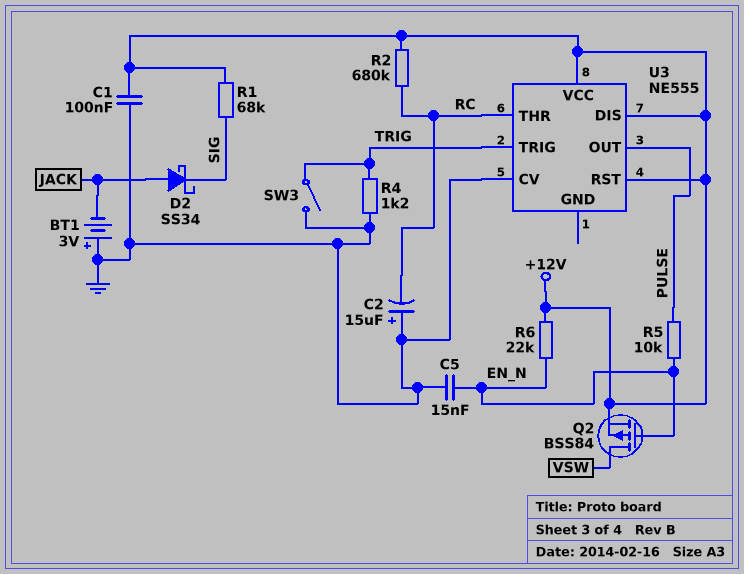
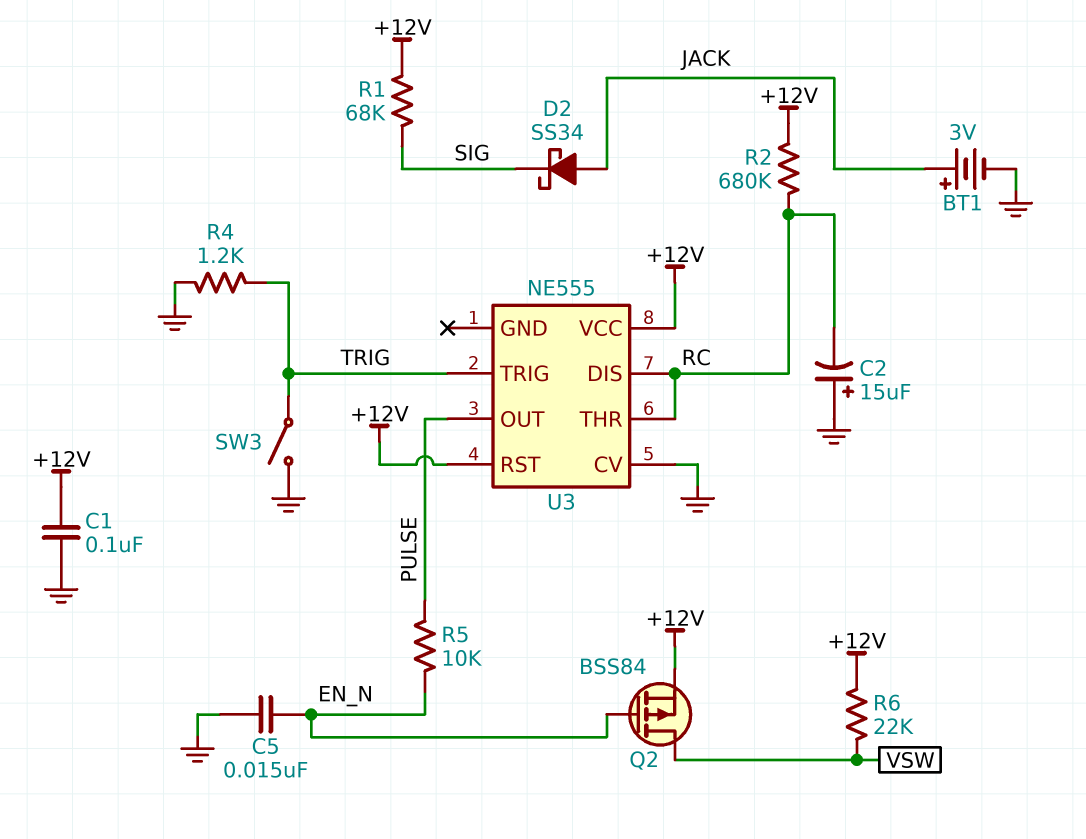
BT1: 3V (plus GND, minus JACK) -> 3V (plus JACK, minus GND)
R6: 22k (+12V, EN_N) -> 22k (+12V, VSW)
U3 pin DIS: +12V -> RC

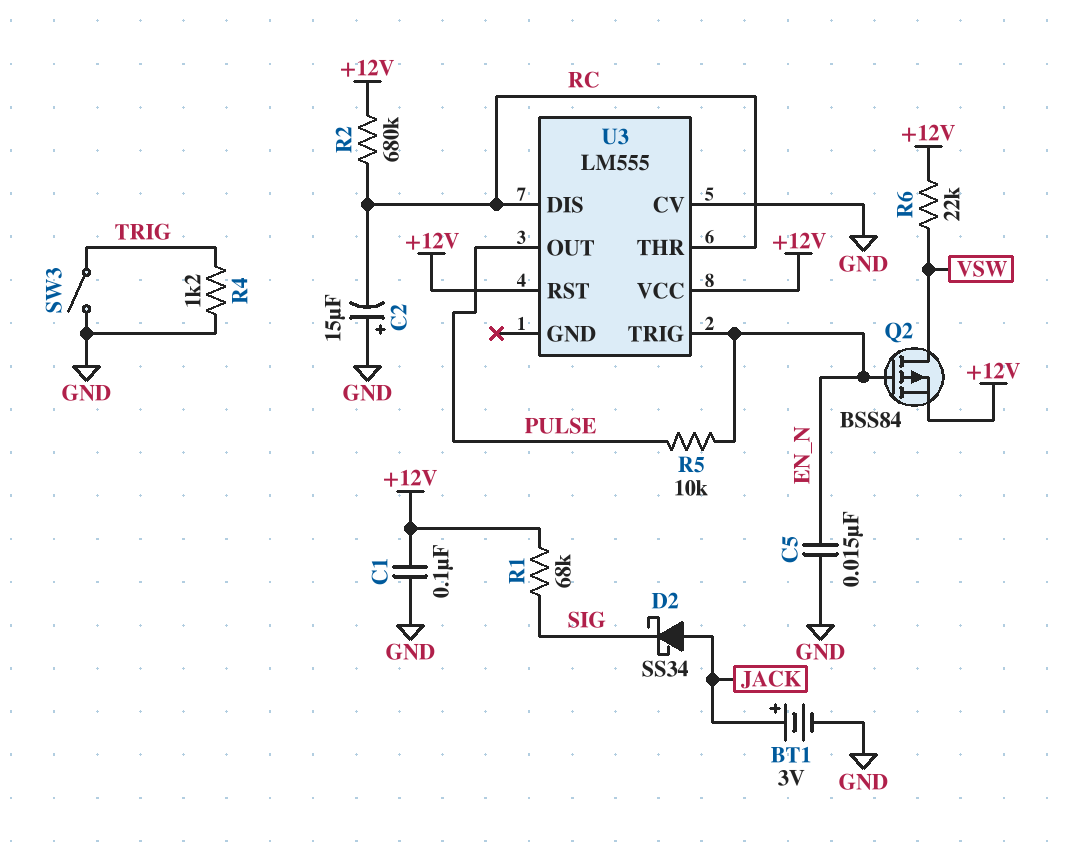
U3: NE555 -> LM555
U3 pin TRIG: TRIG -> EN_N

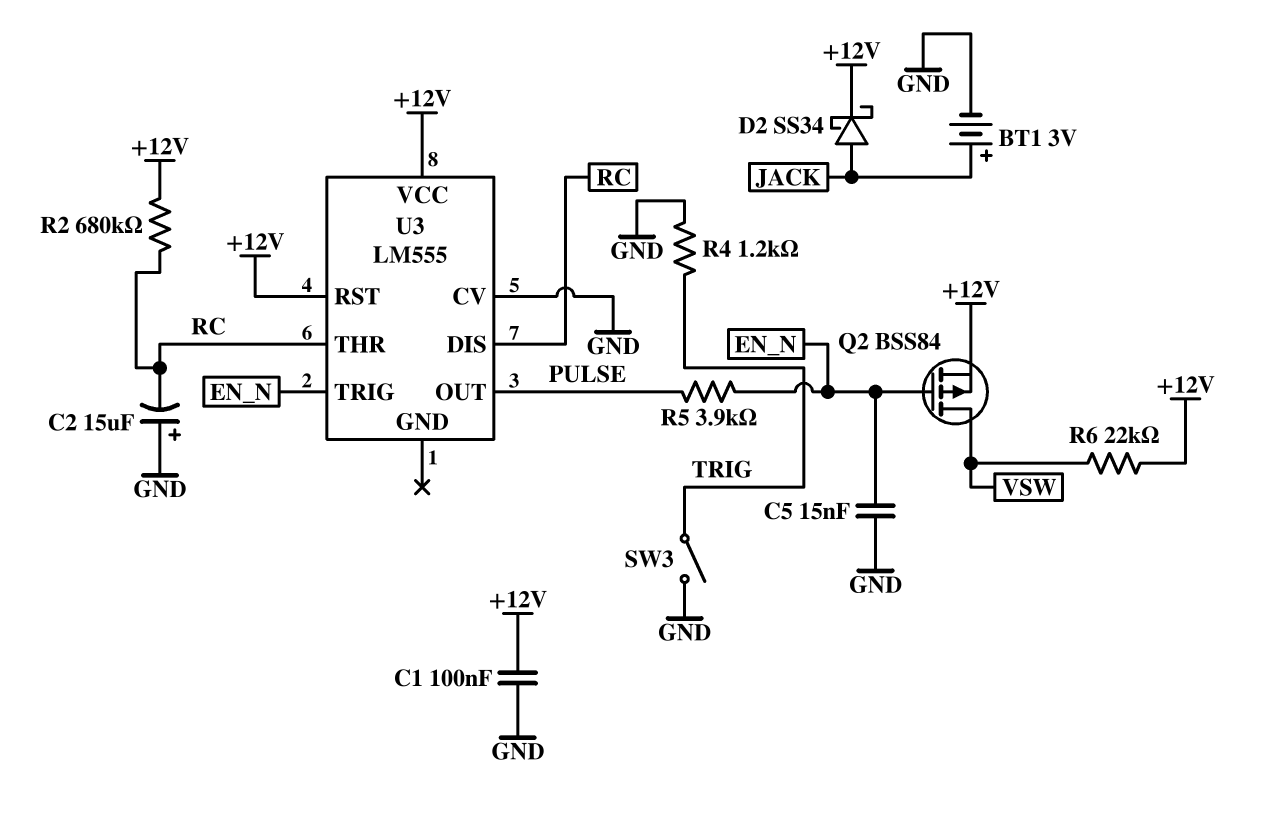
D2: schottky SS34 (A JACK, K SIG) -> schottky SS34 (A JACK, K +12V)
R1: 68k (+12V, SIG) -> none
R5: 10k (EN_N, PULSE) -> 3.9k (EN_N, PULSE)

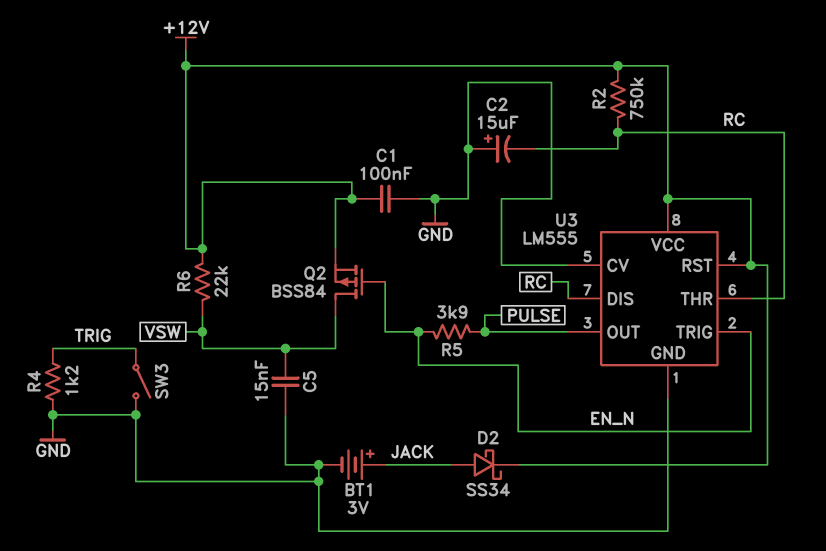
C5: 15nF (EN_N, GND) -> 15nF (GND, VSW)
R2: 680k (+12V, RC) -> 750k (+12V, RC)
U3 pin GND: none -> GND

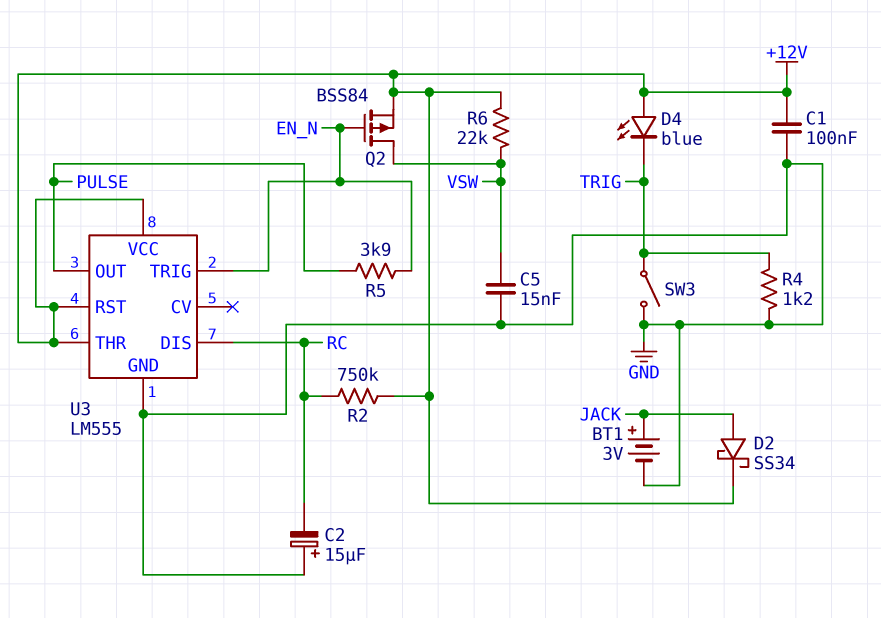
D4: none -> LED blue (A +12V, K TRIG)
U3 pin CV: GND -> none
U3 pin THR: RC -> +12V

